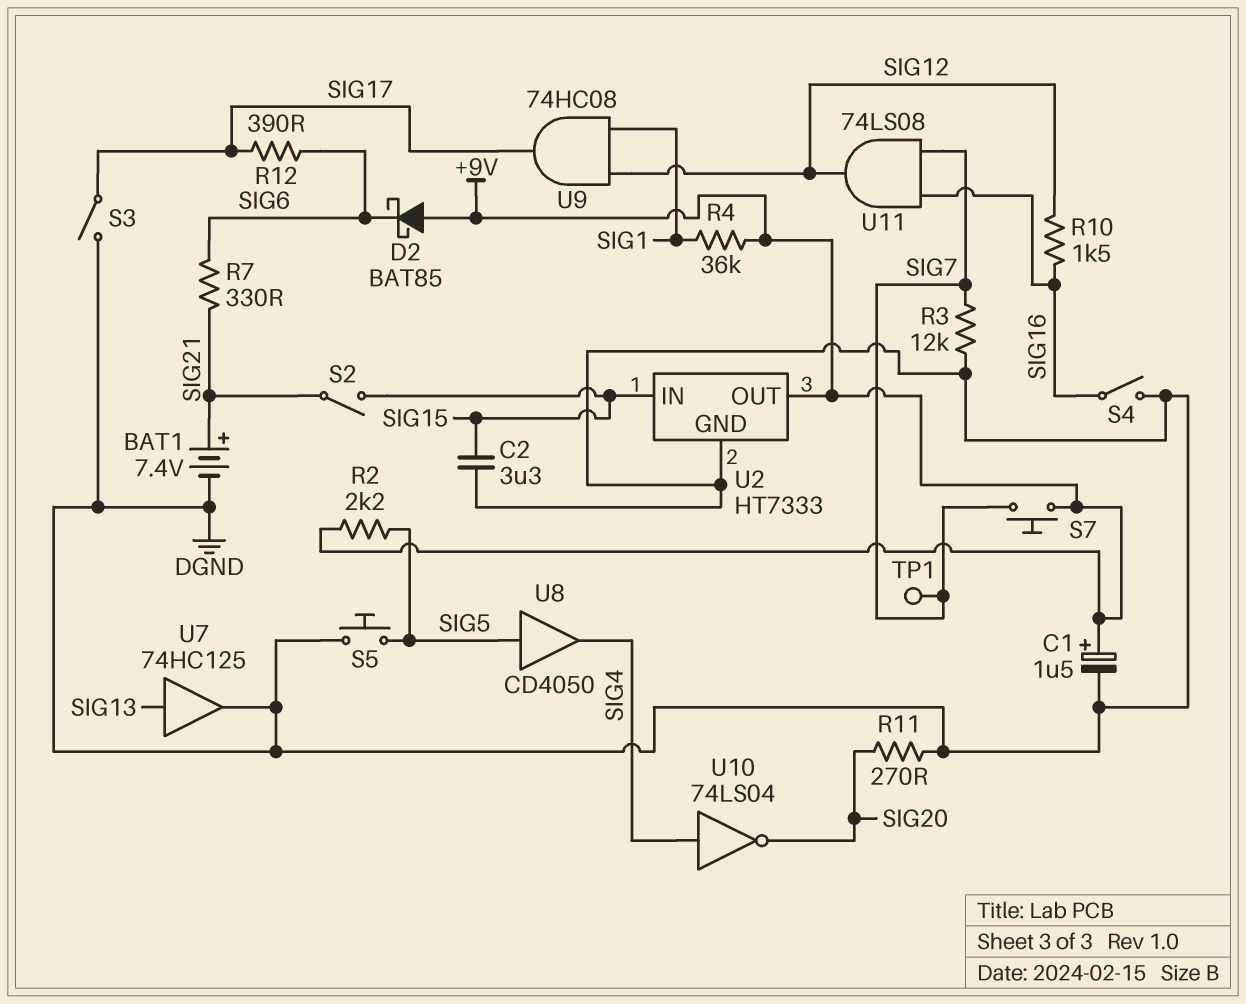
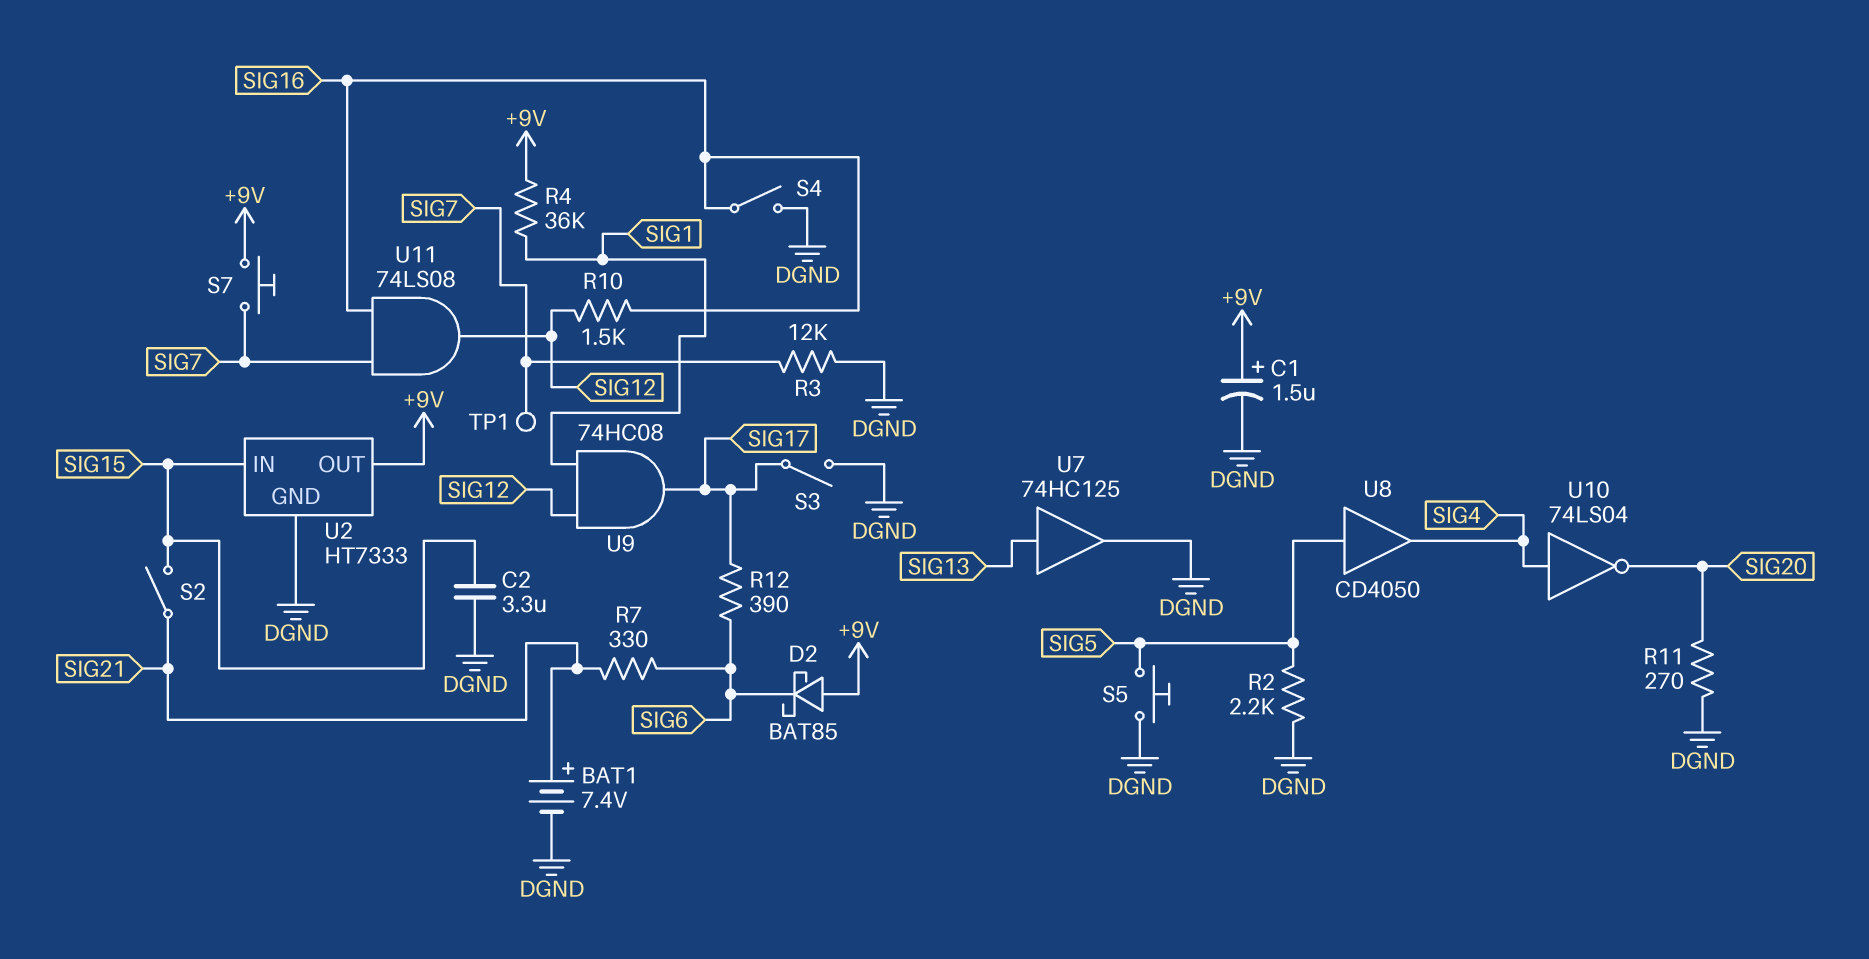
R2: 2.2k (+9V, SIG5) -> 2.2k (DGND, SIG5)

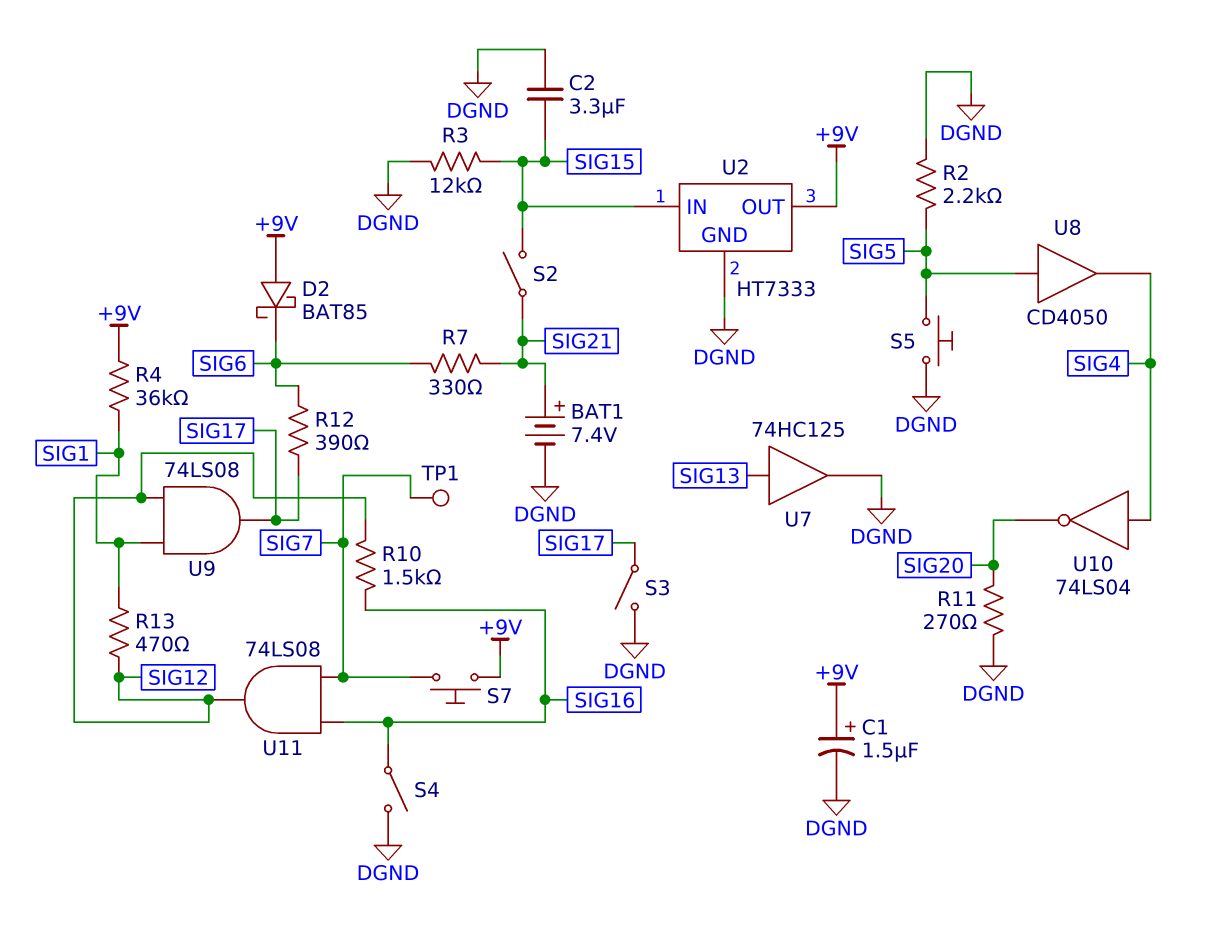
R3: 12k (DGND, SIG7) -> 12k (DGND, SIG15)
R13: none -> 470 (SIG1, SIG12)
U9: AND 74HC08 (in SIG1, in SIG12, out SIG17) -> AND 74LS08 (in SIG1, in SIG12, out SIG17)

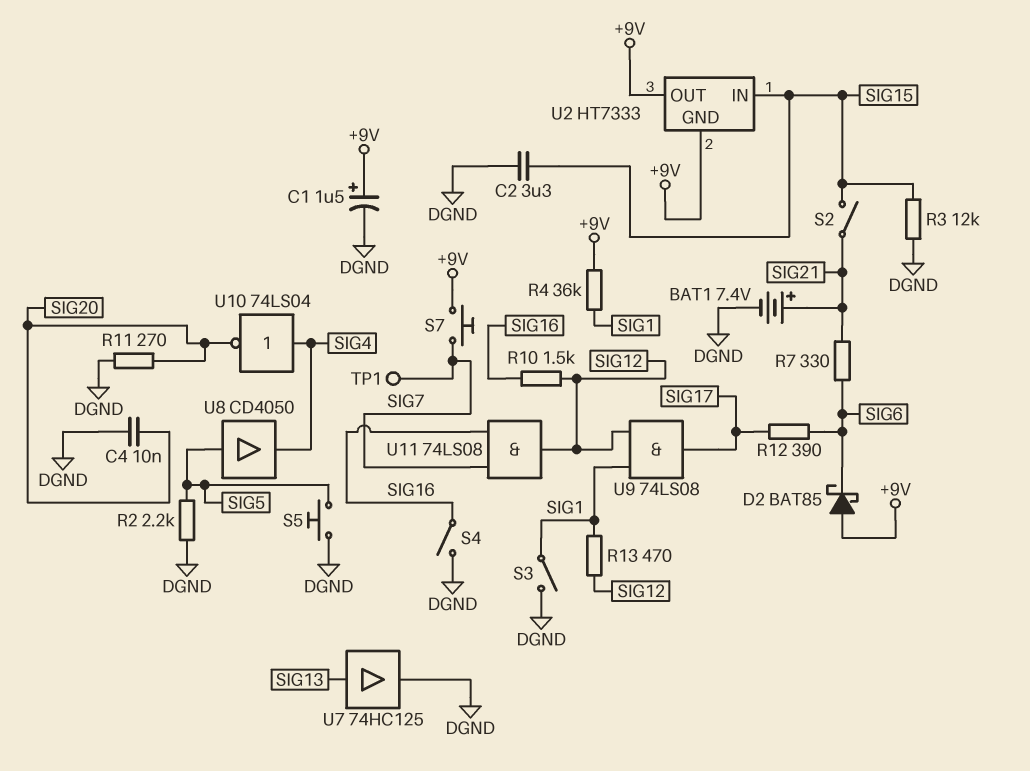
C4: none -> 10nF (DGND, SIG20)
S3: switch (DGND, SIG17) -> switch (DGND, SIG1)
U2 pin GND: DGND -> +9V

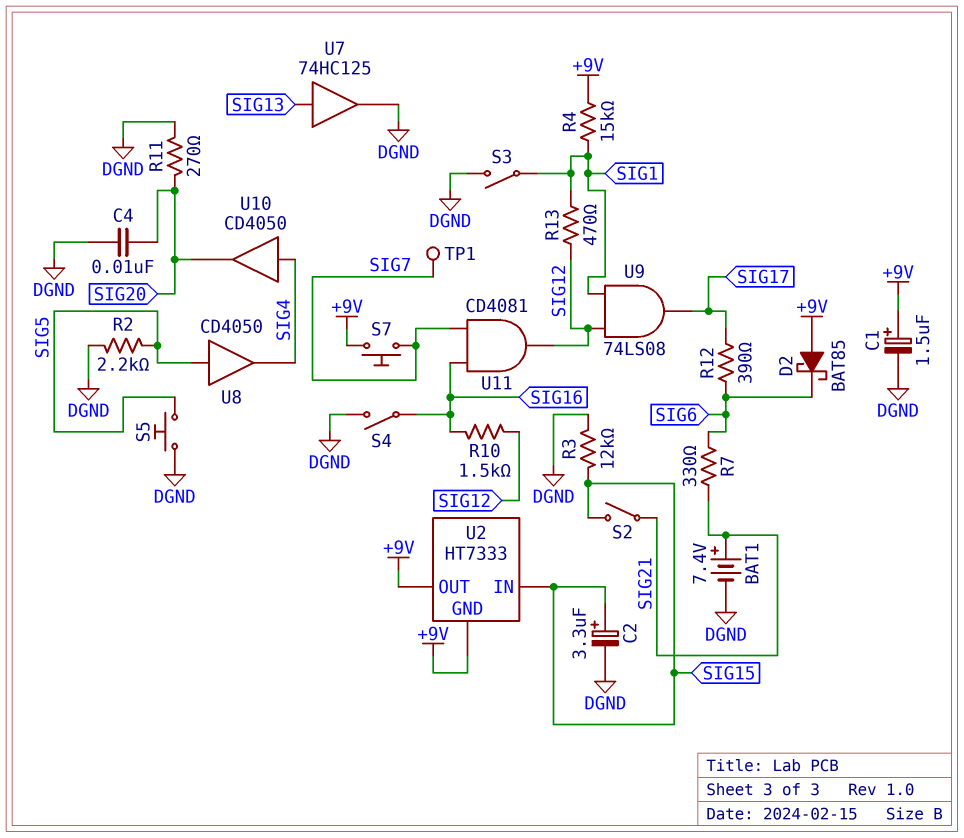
C2: 3.3uF (DGND, SIG15) -> 3.3uF (plus SIG15, minus DGND)
R4: 36k (+9V, SIG1) -> 15k (+9V, SIG1)
U10: NOT 74LS04 (in SIG4, out SIG20) -> buffer CD4050 (in SIG4, out SIG20)
U11: AND 74LS08 (in SIG7, in SIG16, out SIG12) -> AND CD4081 (in SIG7, in SIG16, out SIG12)

